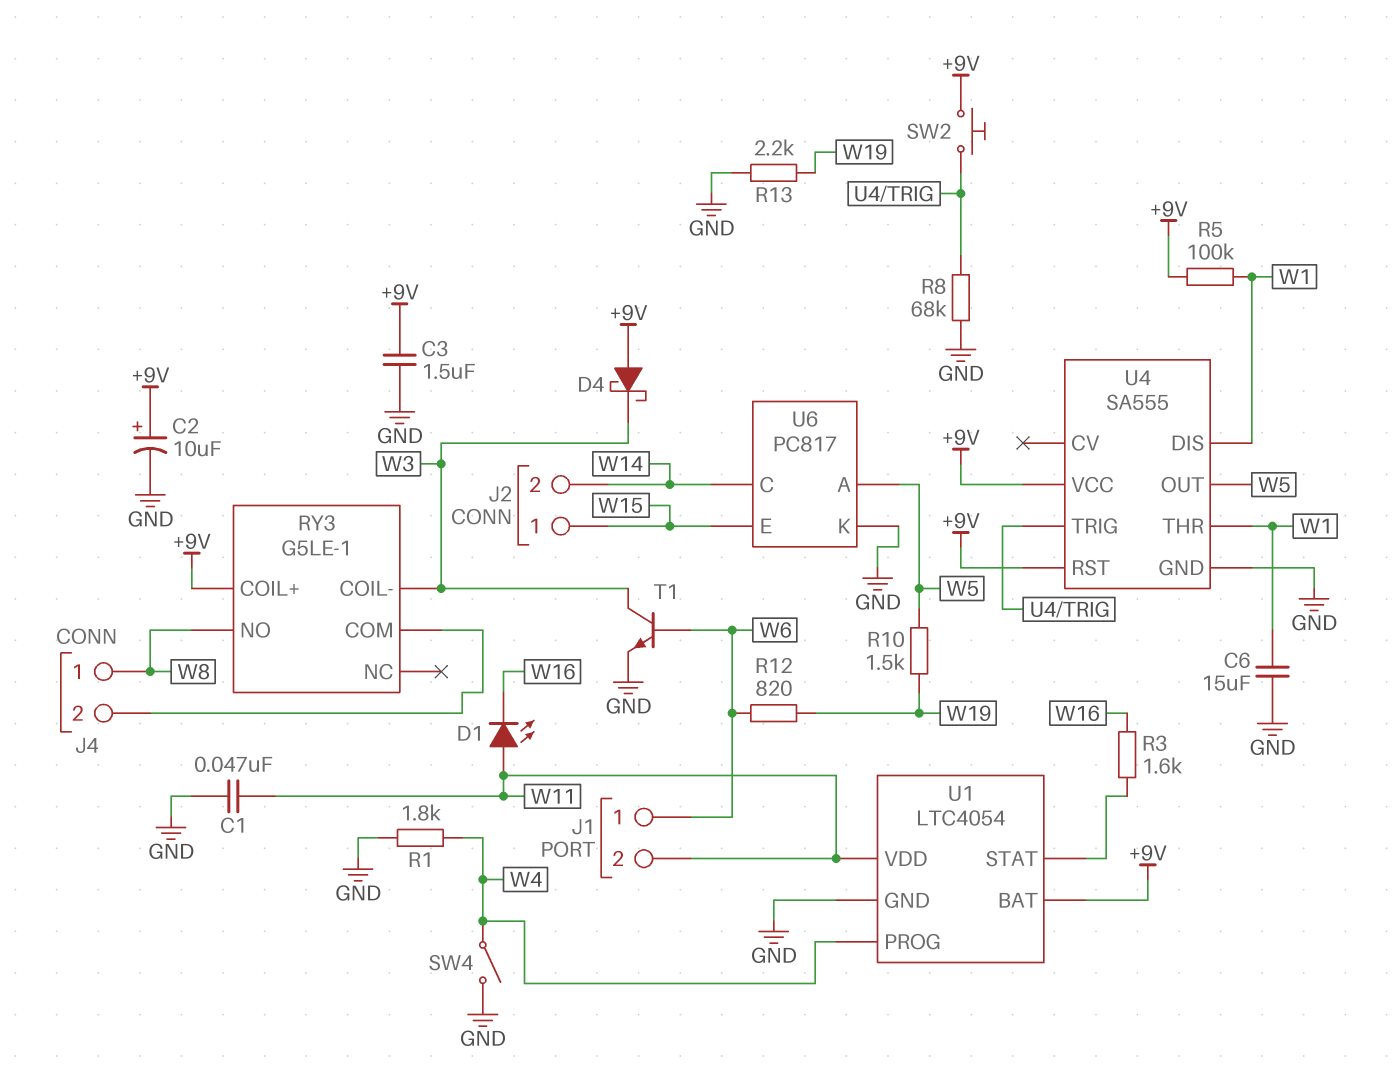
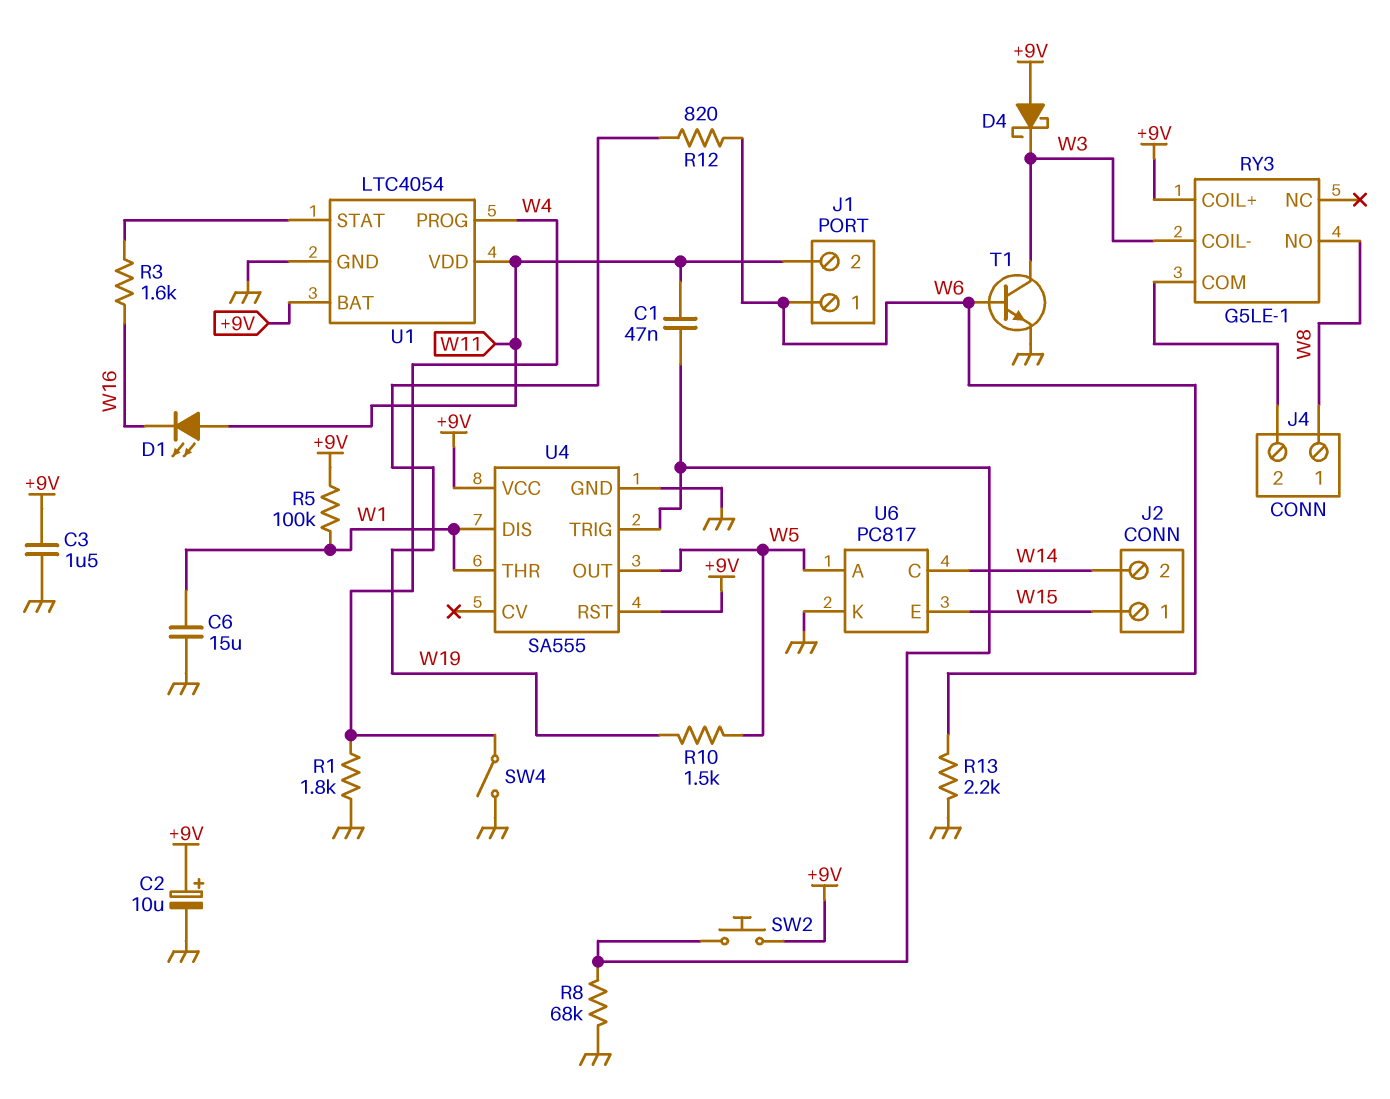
C1: 47nF (GND, W11) -> 47nF (U4/TRIG, W11)
R13: 2.2k (GND, W19) -> 2.2k (GND, W6)

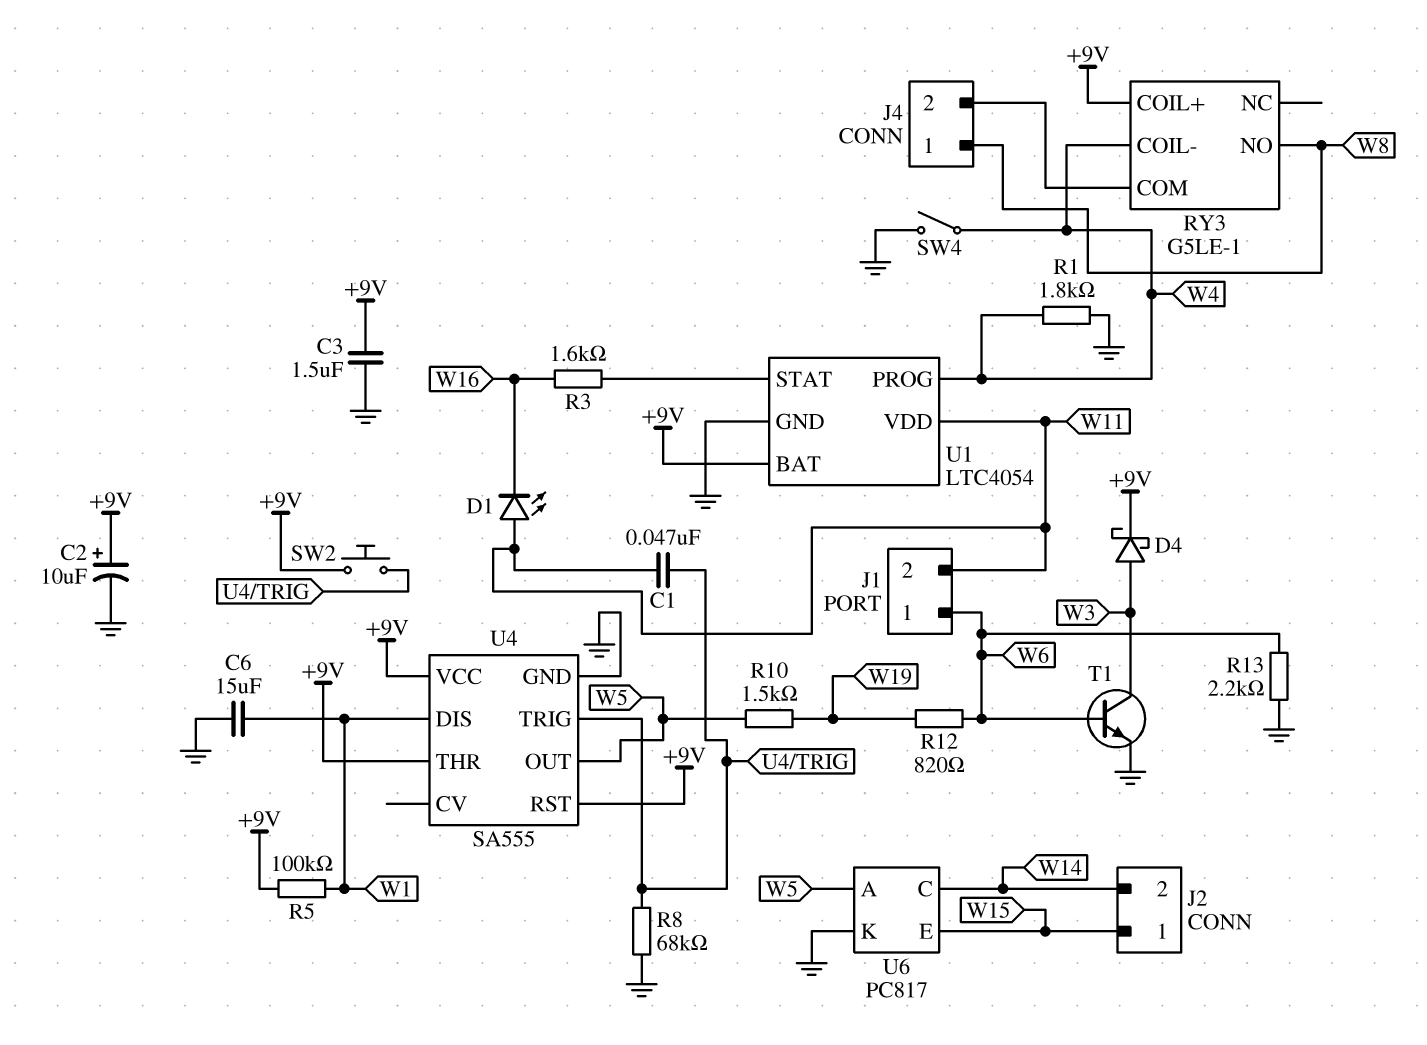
D4: schottky (A +9V, K W3) -> schottky (A W3, K +9V)
RY3 pin COIL-: W3 -> W4
U4 pin THR: W1 -> +9V

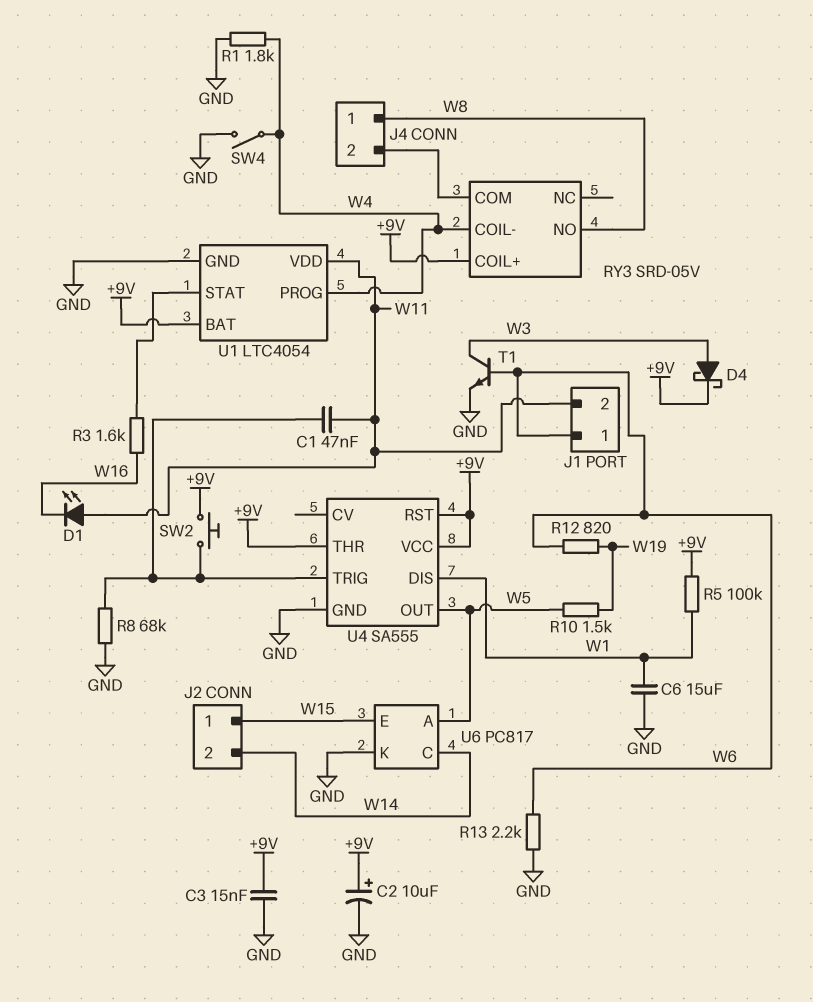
C3: 1.5uF (+9V, GND) -> 15nF (+9V, GND)
RY3: G5LE-1 -> SRD-05V

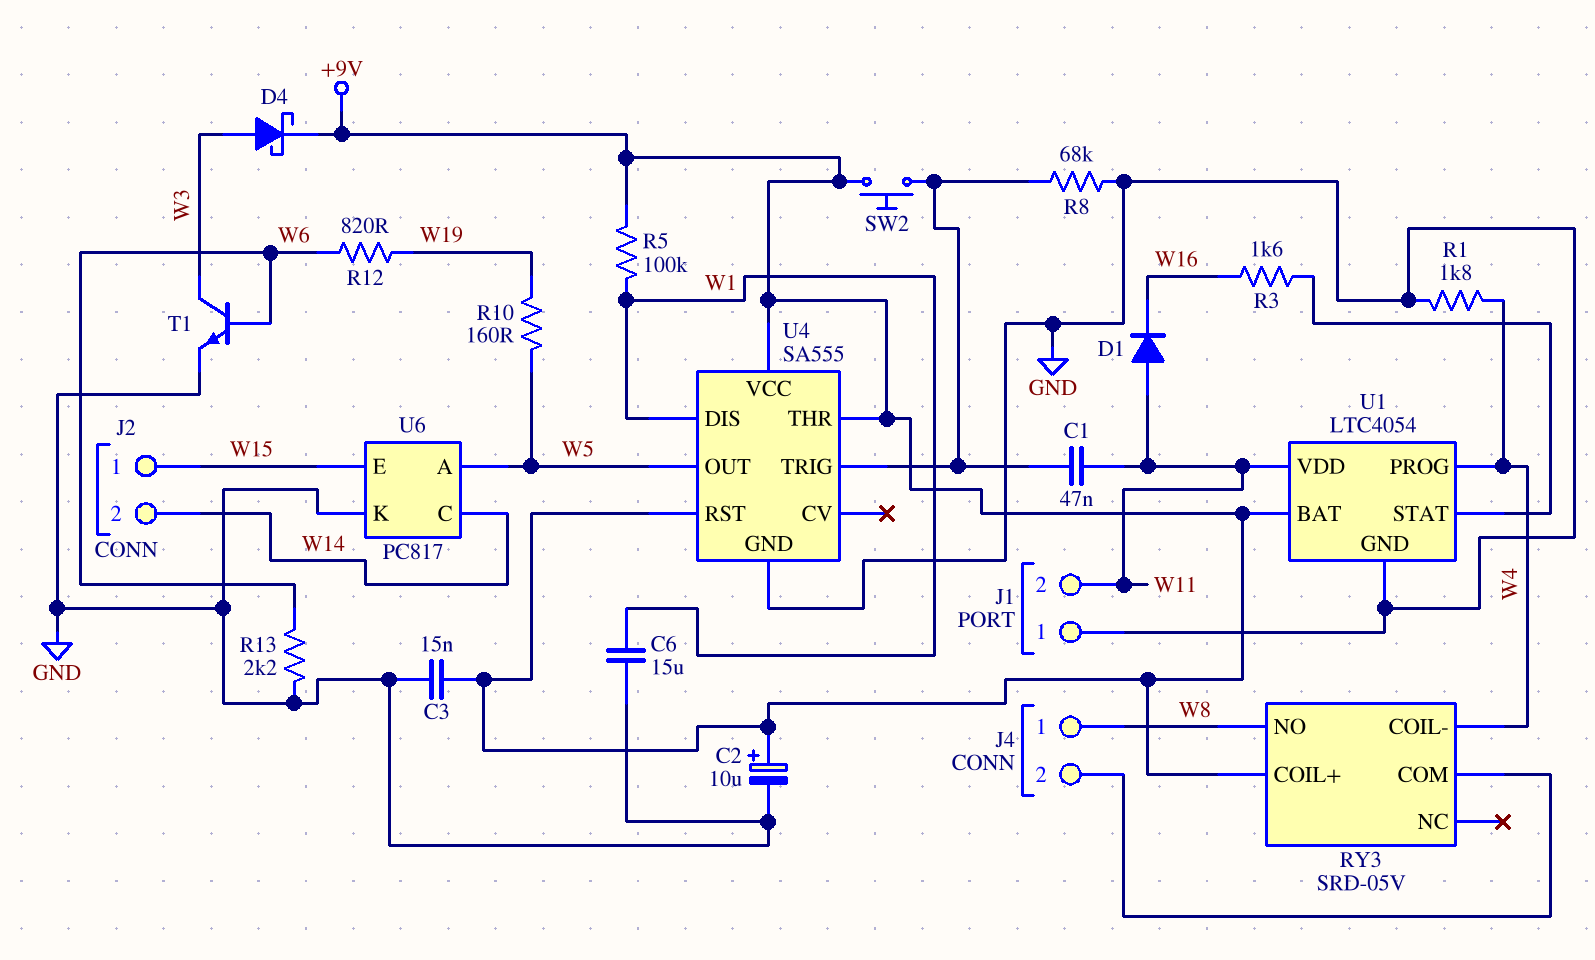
D1: LED (A W11, K W16) -> diode (A W11, K W16)
J1 pin 1: W6 -> GND
R10: 1.5k (W5, W19) -> 160 (W5, W19)
SW4: switch (GND, W4) -> none

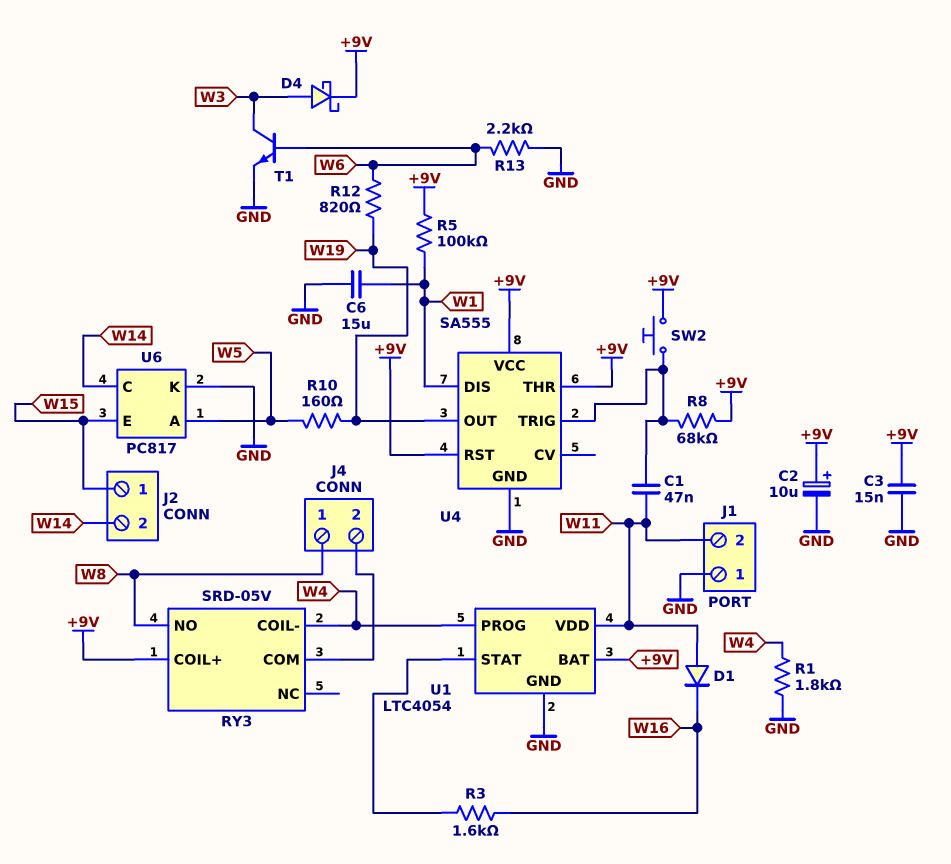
R8: 68k (GND, U4/TRIG) -> 68k (+9V, U4/TRIG)
U4 pin OUT: W5 -> W19

